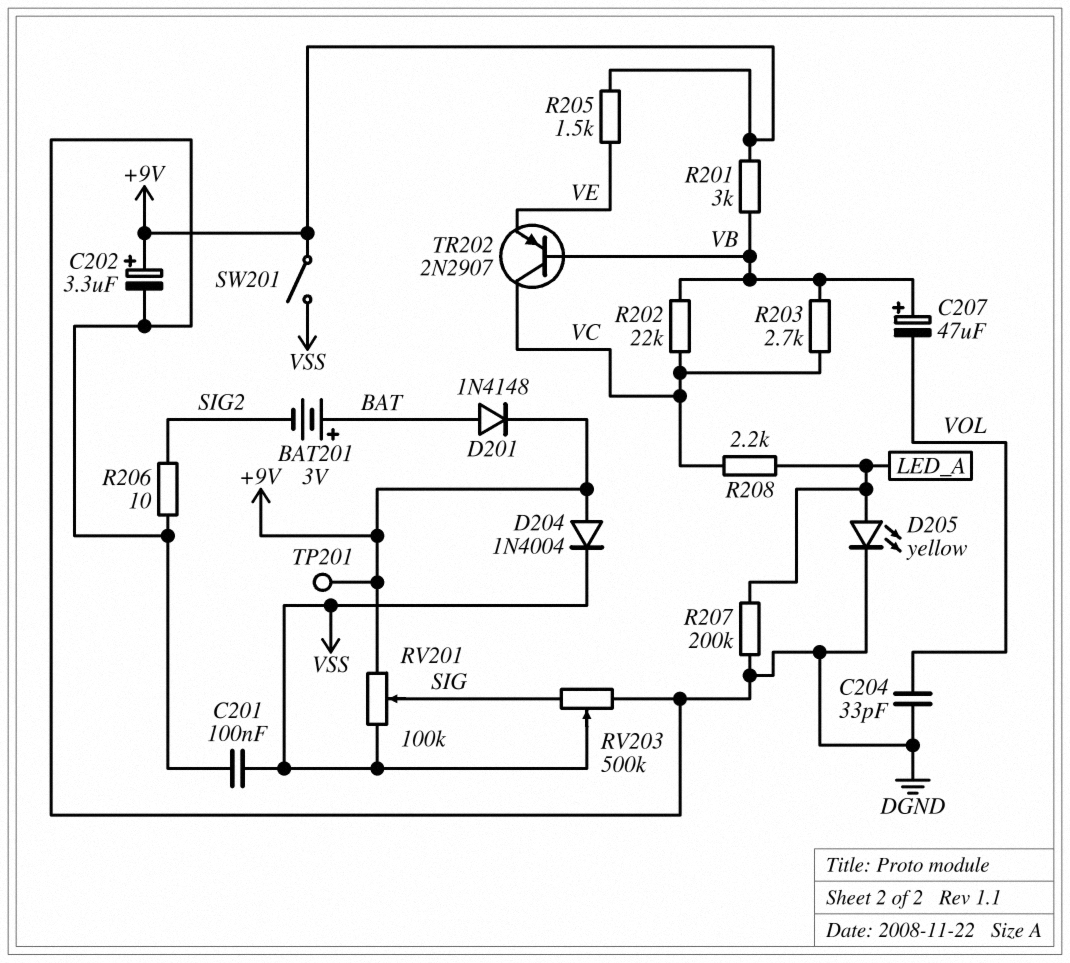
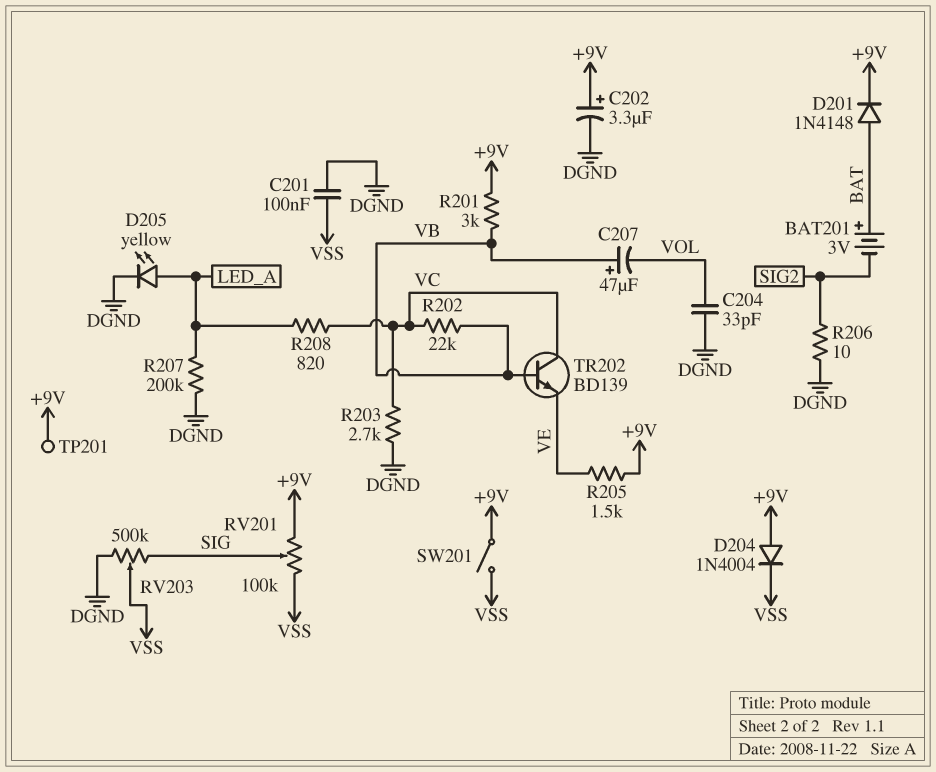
R203: 2.7k (VB, VC) -> 2.7k (DGND, VC)
R208: 2.2k (LED_A, VC) -> 820 (LED_A, VC)
TR202: PNP 2N2907 (B VB, C VC, E VE) -> NPN BD139 (B VB, C VC, E VE)

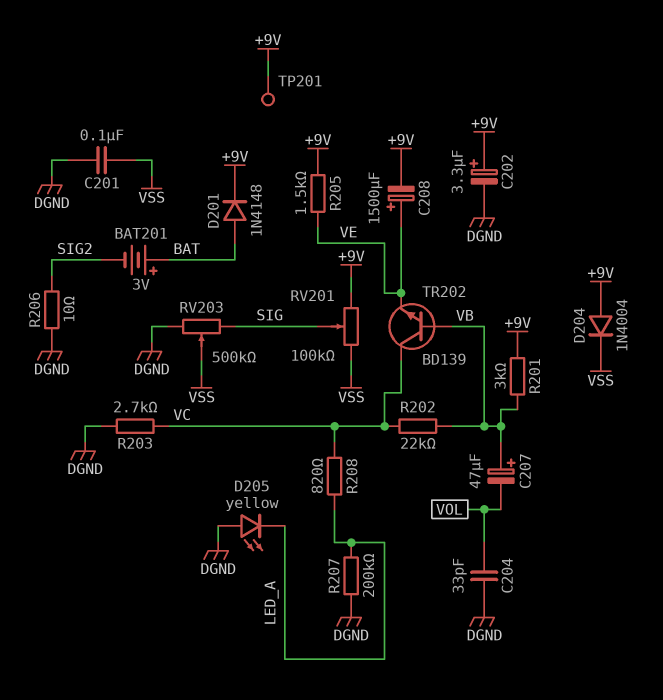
C208: none -> 1500uF (plus VE, minus +9V)
D205: LED yellow (A LED_A, K DGND) -> LED yellow (A DGND, K LED_A)
SW201: switch (+9V, VSS) -> none

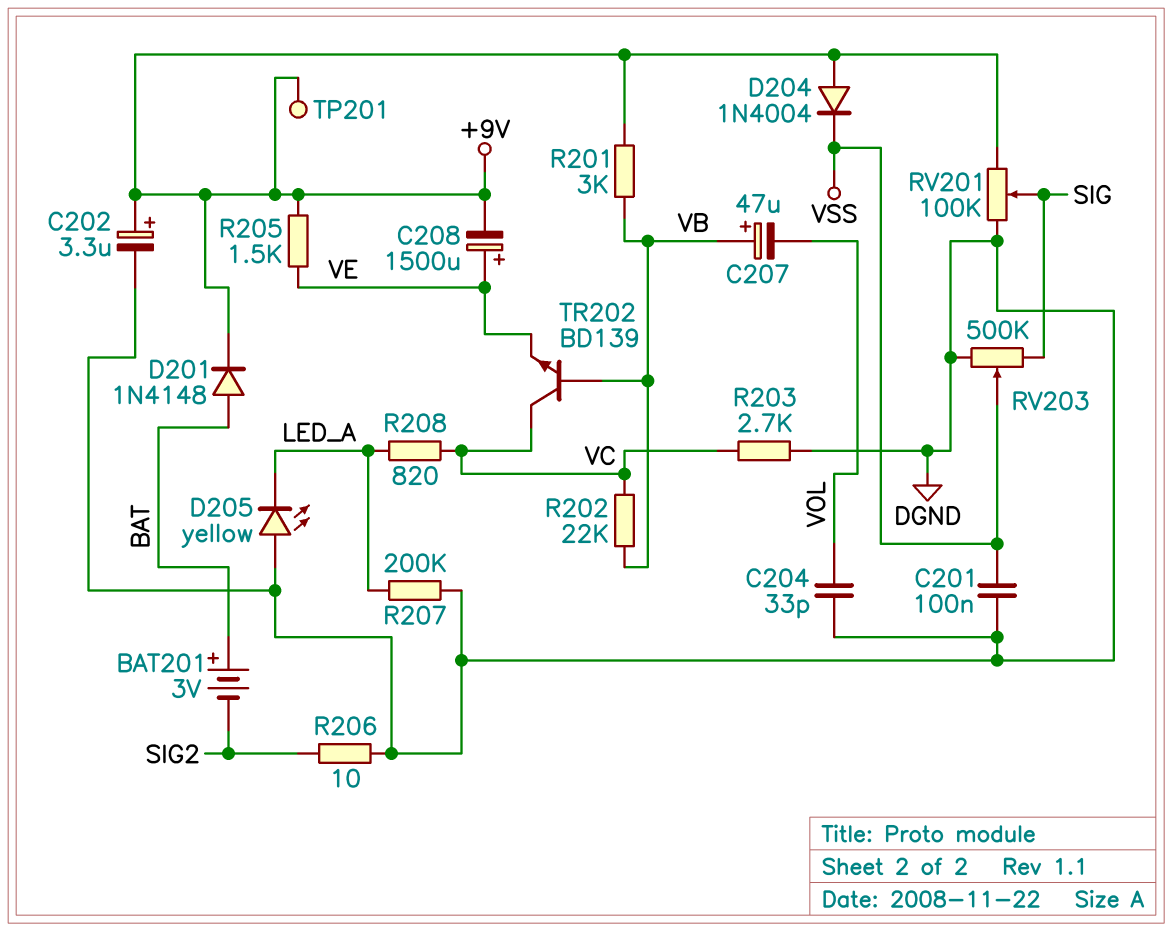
RV201: 100k (+9V, VSS, wiper SIG) -> 100k (+9V, DGND, wiper SIG)

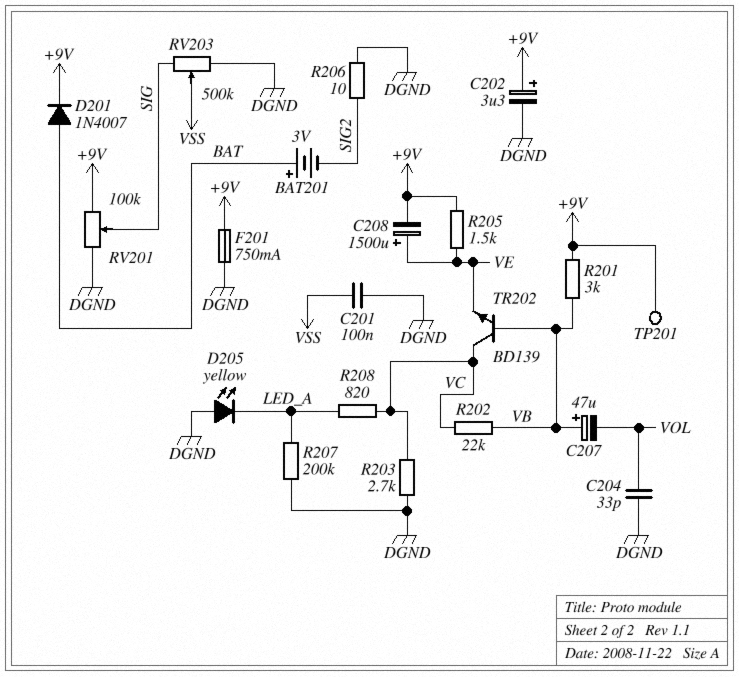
D201: diode 1N4148 (A BAT, K +9V) -> diode 1N4007 (A BAT, K +9V)
D204: diode 1N4004 (A +9V, K VSS) -> none
F201: none -> 750mA (+9V, DGND)

